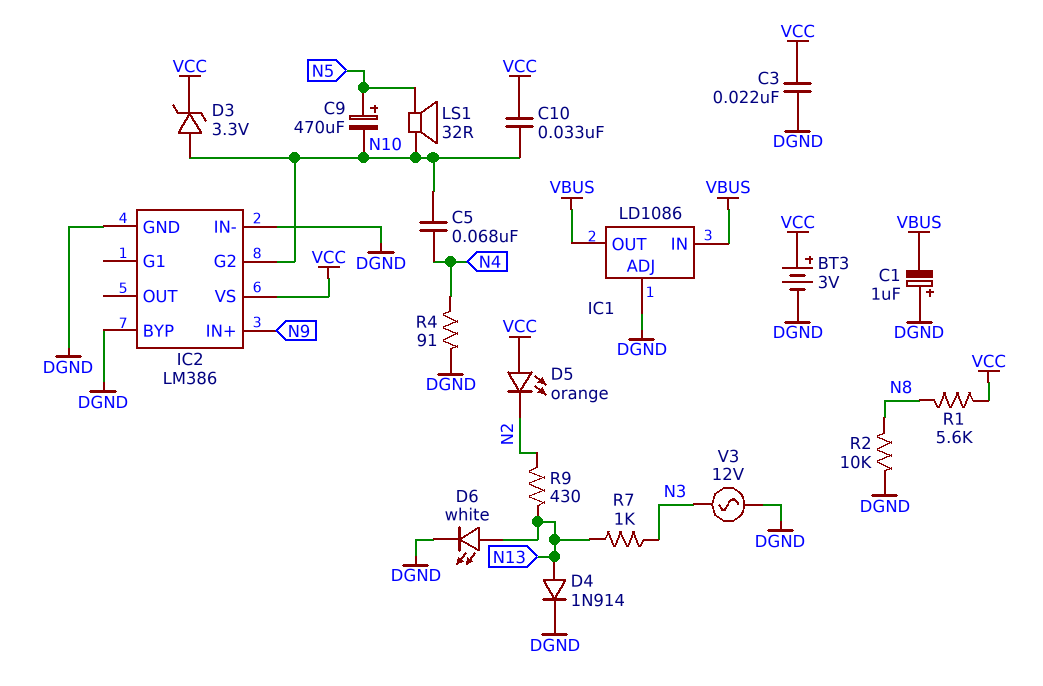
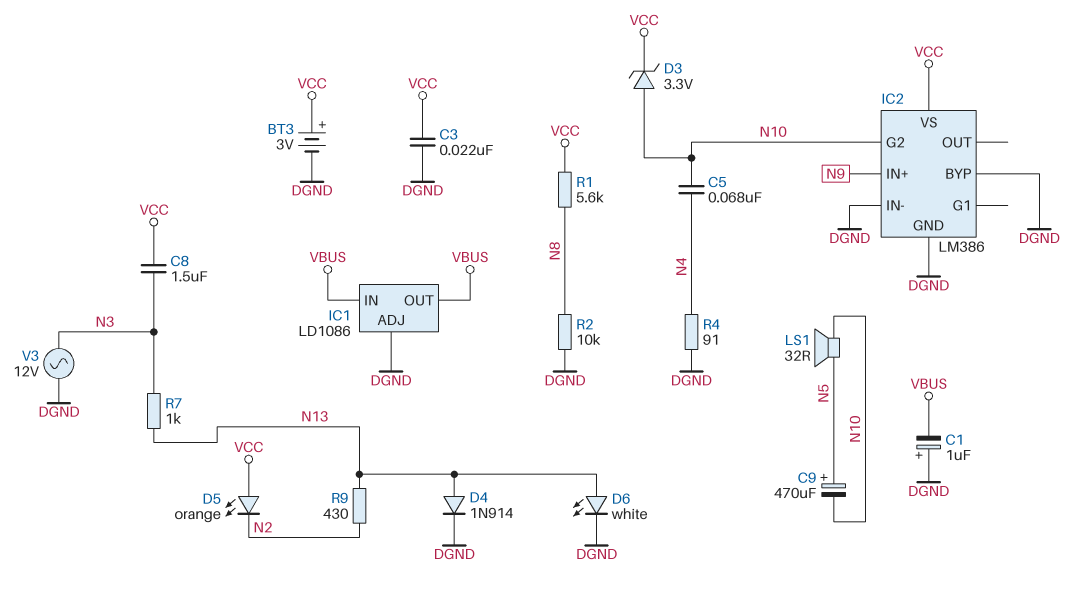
C8: none -> 1.5uF (N3, VCC)
C10: 33nF (N10, VCC) -> none

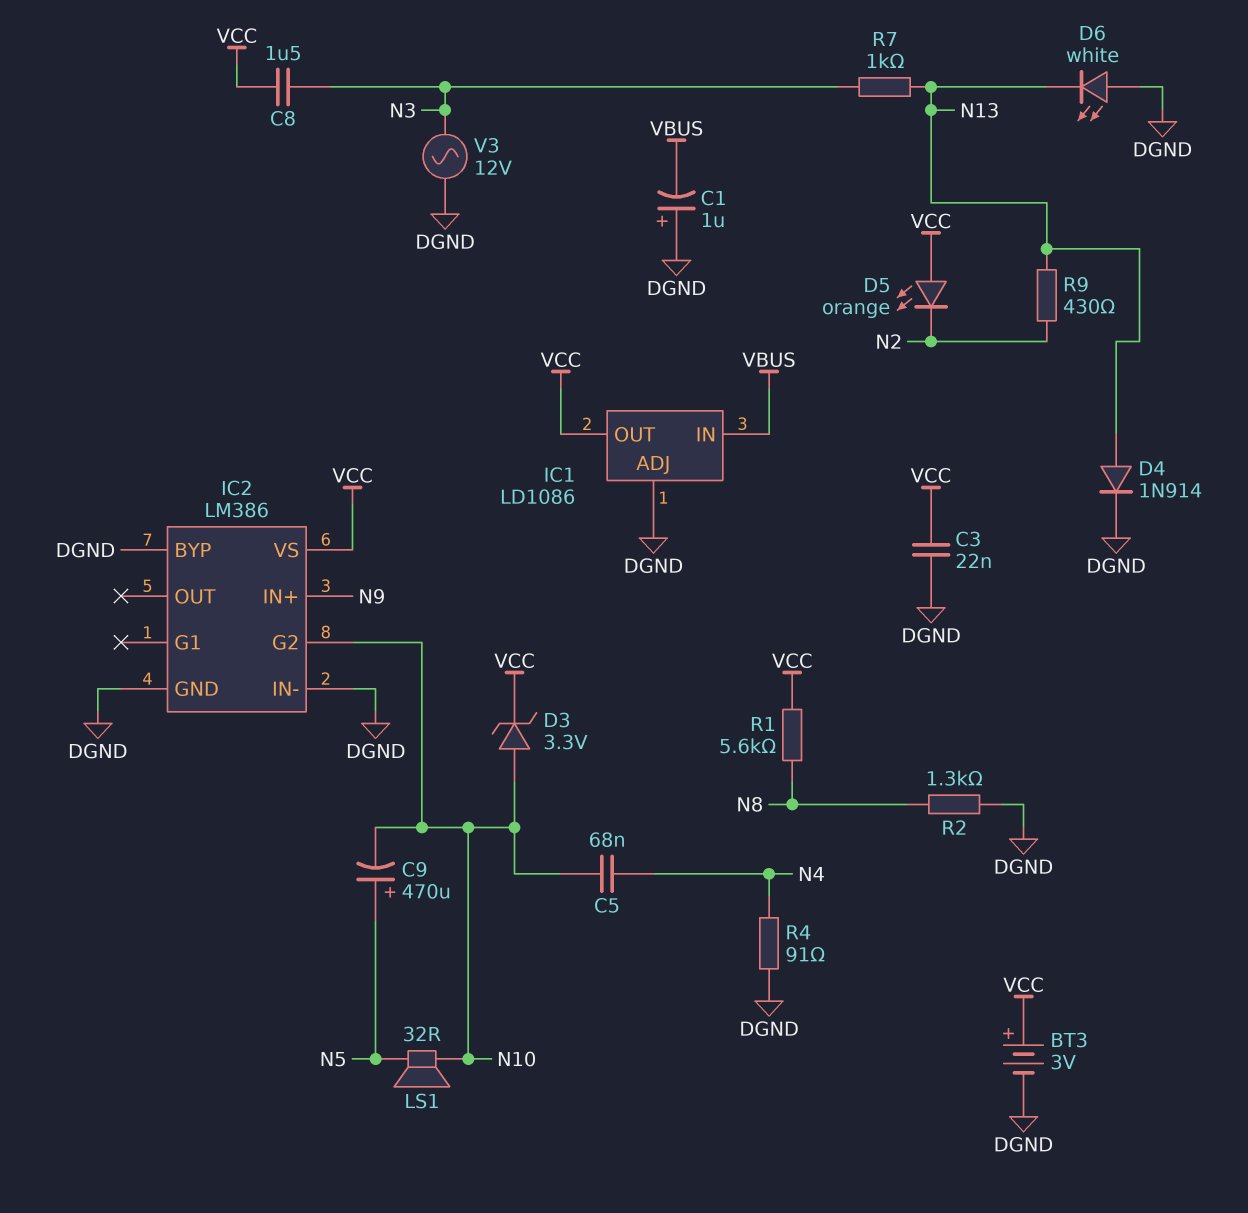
D6: LED white (A N13, K DGND) -> LED white (A DGND, K N13)
IC1 pin OUT: VBUS -> VCC
R2: 10k (DGND, N8) -> 1.3k (DGND, N8)

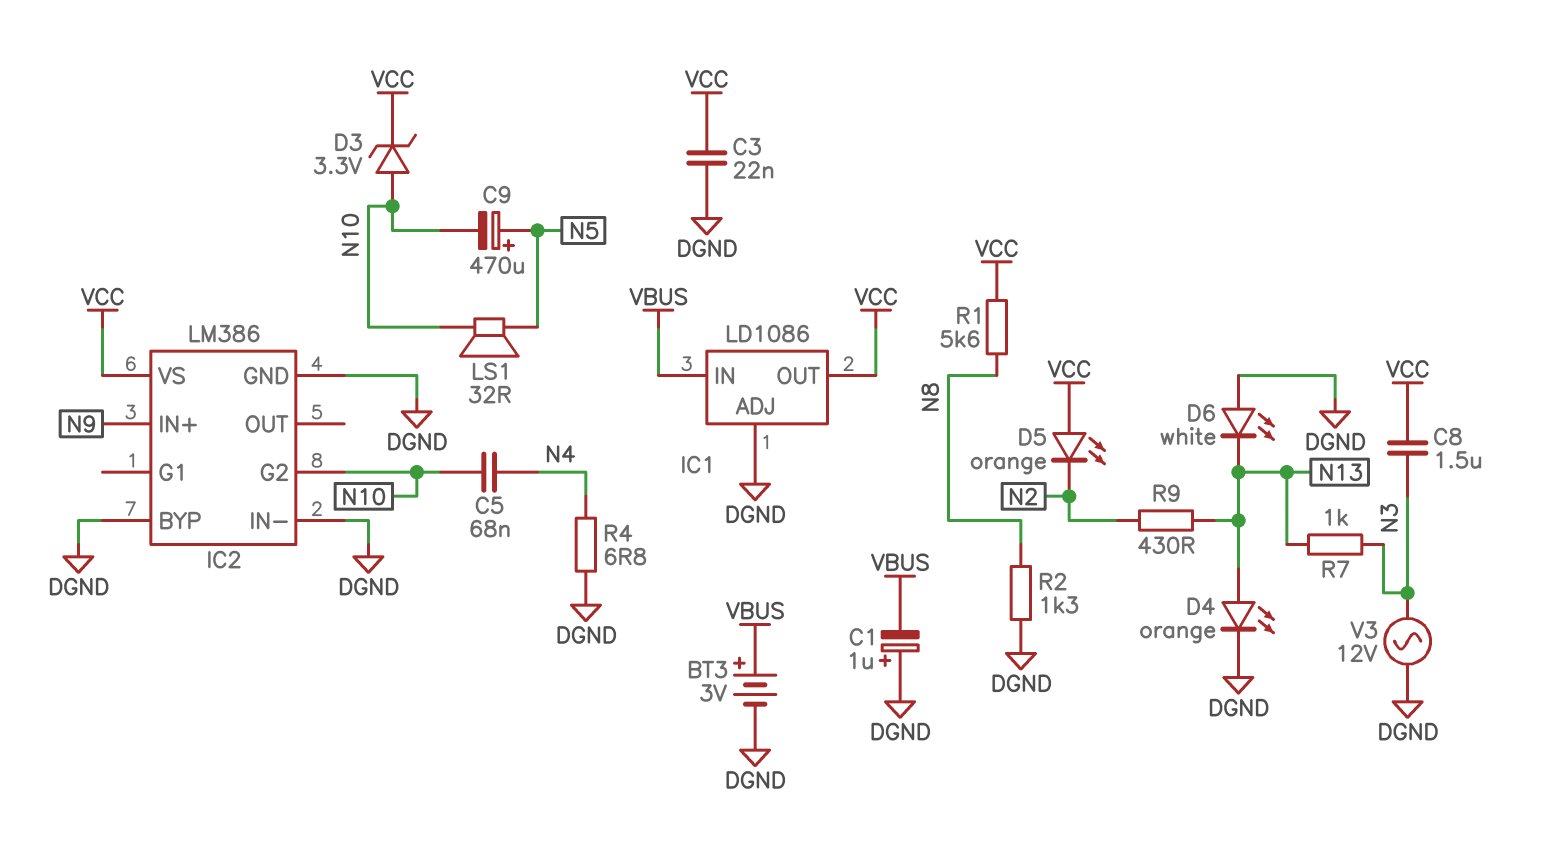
BT3: 3V (plus VCC, minus DGND) -> 3V (plus VBUS, minus DGND)
D4: diode 1N914 (A N13, K DGND) -> LED orange (A N13, K DGND)
R4: 91 (DGND, N4) -> 6.8 (DGND, N4)

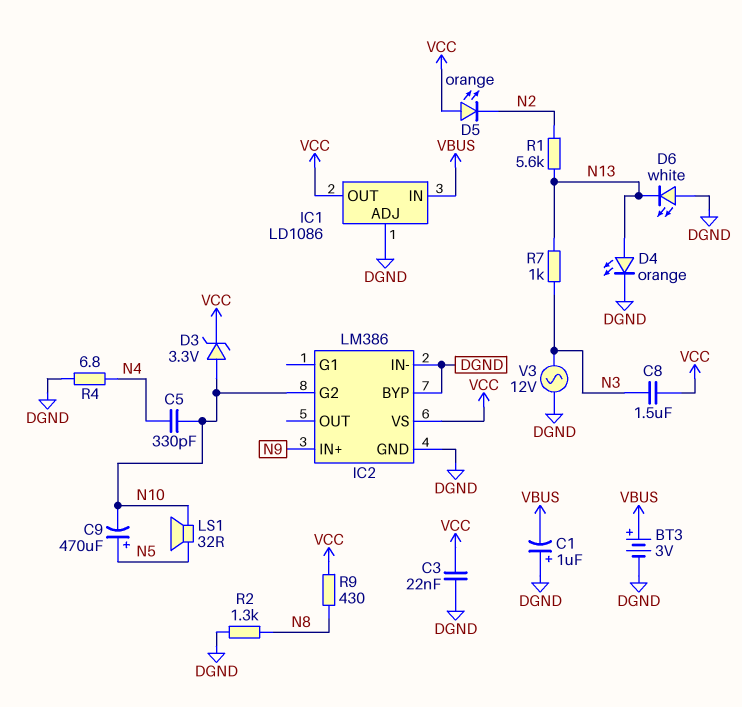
C5: 68nF (N4, N10) -> 330pF (N4, N10)
R1: 5.6k (N8, VCC) -> 5.6k (N2, N13)
R9: 430 (N2, N13) -> 430 (N8, VCC)

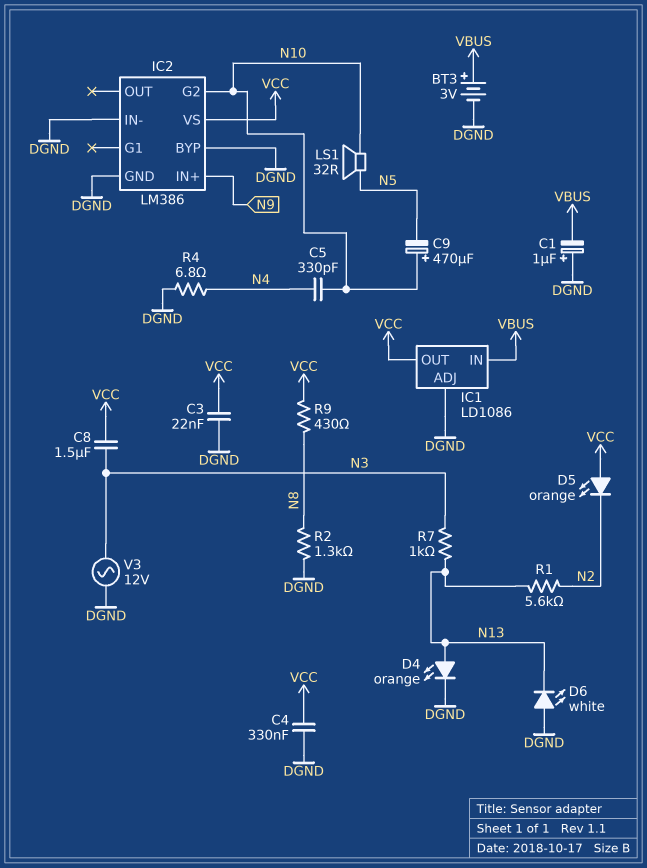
C4: none -> 330nF (DGND, VCC)
C9: 470uF (plus N5, minus N10) -> 470uF (plus N10, minus N5)
D3: zener 3.3V (A N10, K VCC) -> none

